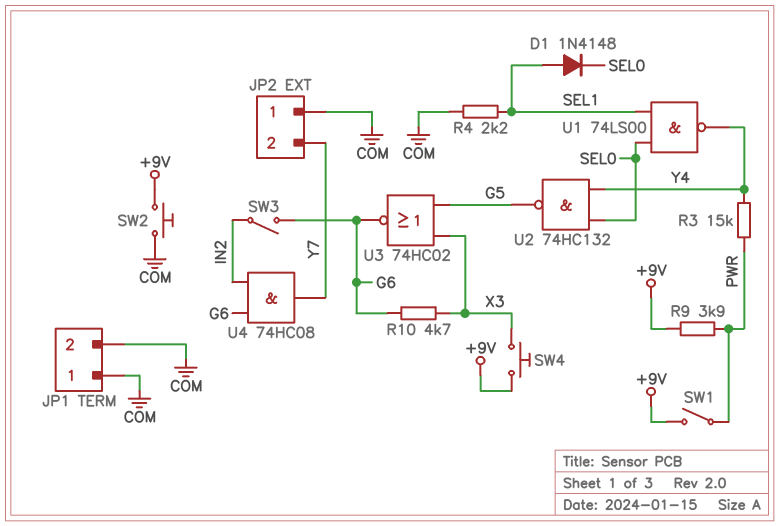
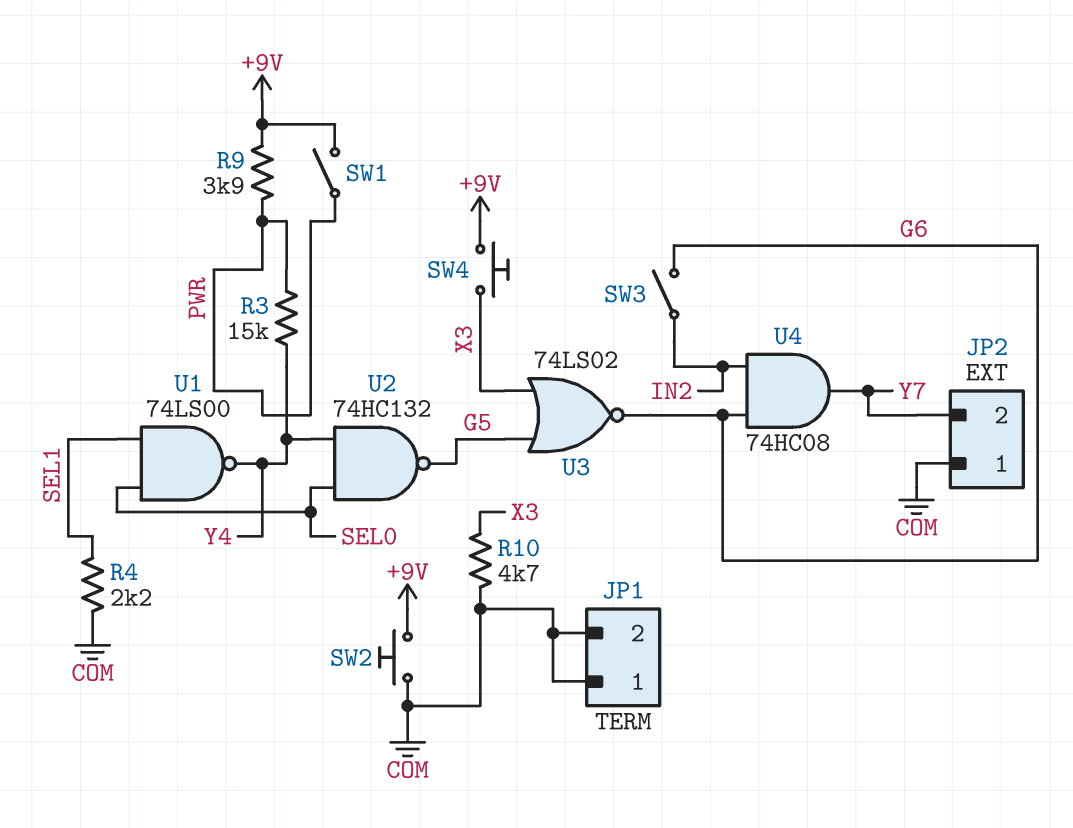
D1: diode 1N4148 (A SEL1, K SEL0) -> none
R10: 4.7k (G6, X3) -> 4.7k (COM, X3)
U3: NOR 74HC02 (in G5, in X3, out G6) -> NOR 74LS02 (in G5, in X3, out G6)

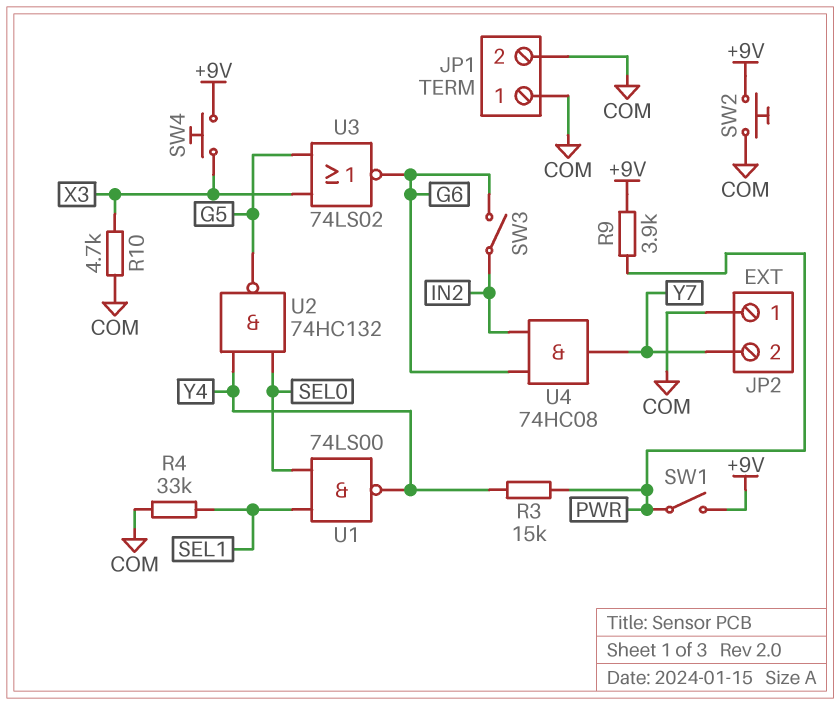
R4: 2.2k (COM, SEL1) -> 33k (COM, SEL1)

